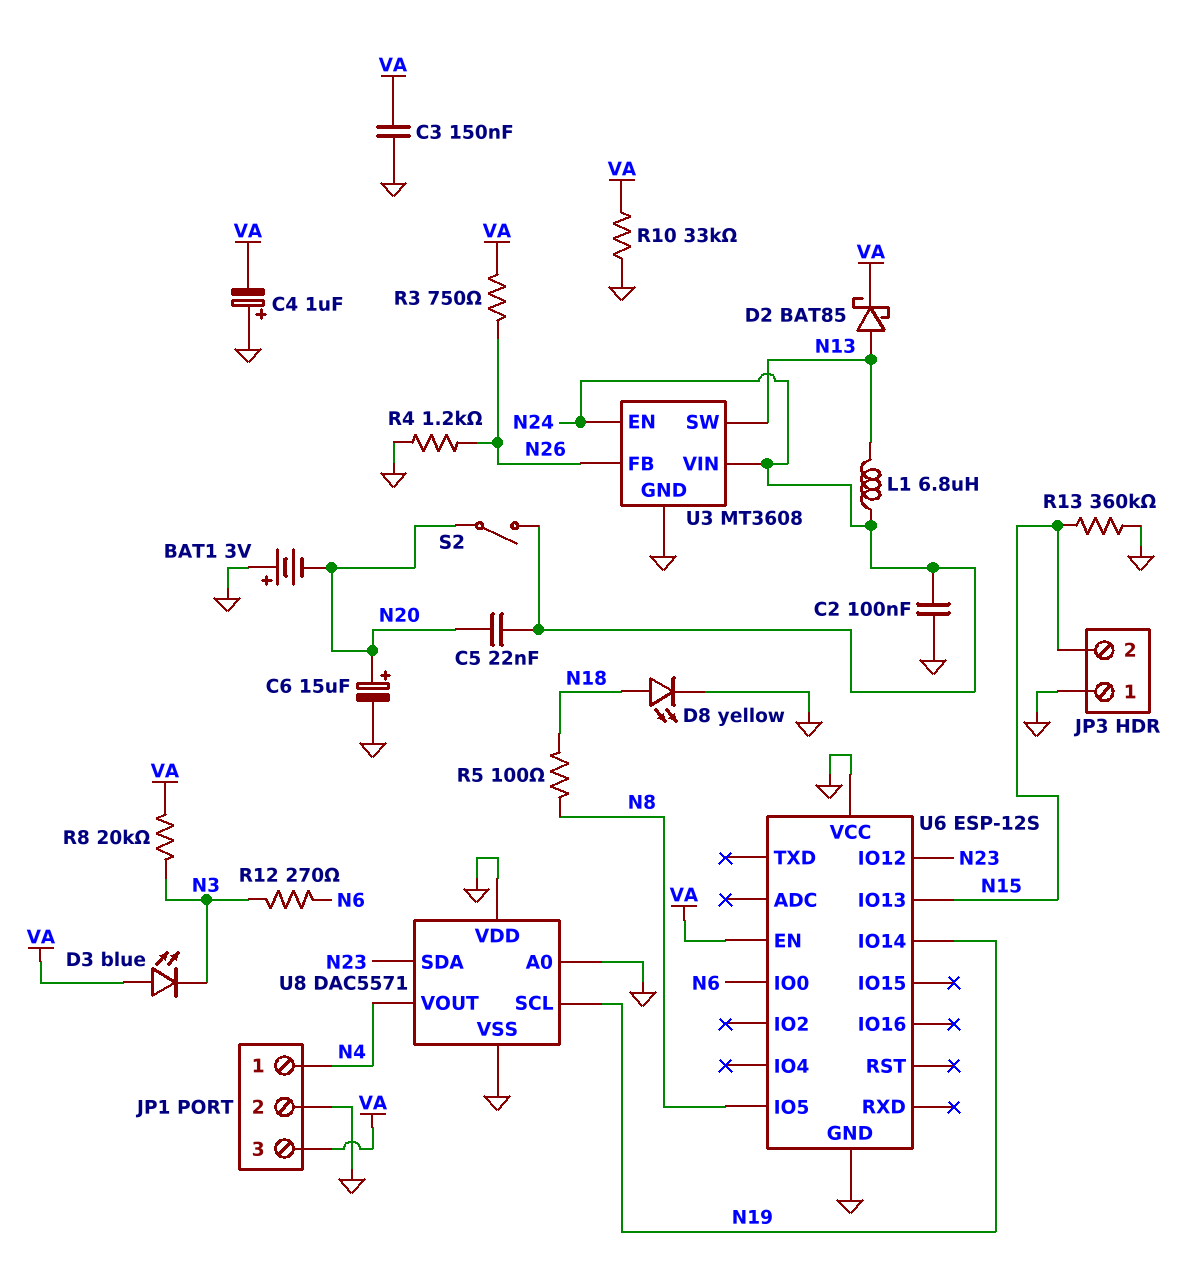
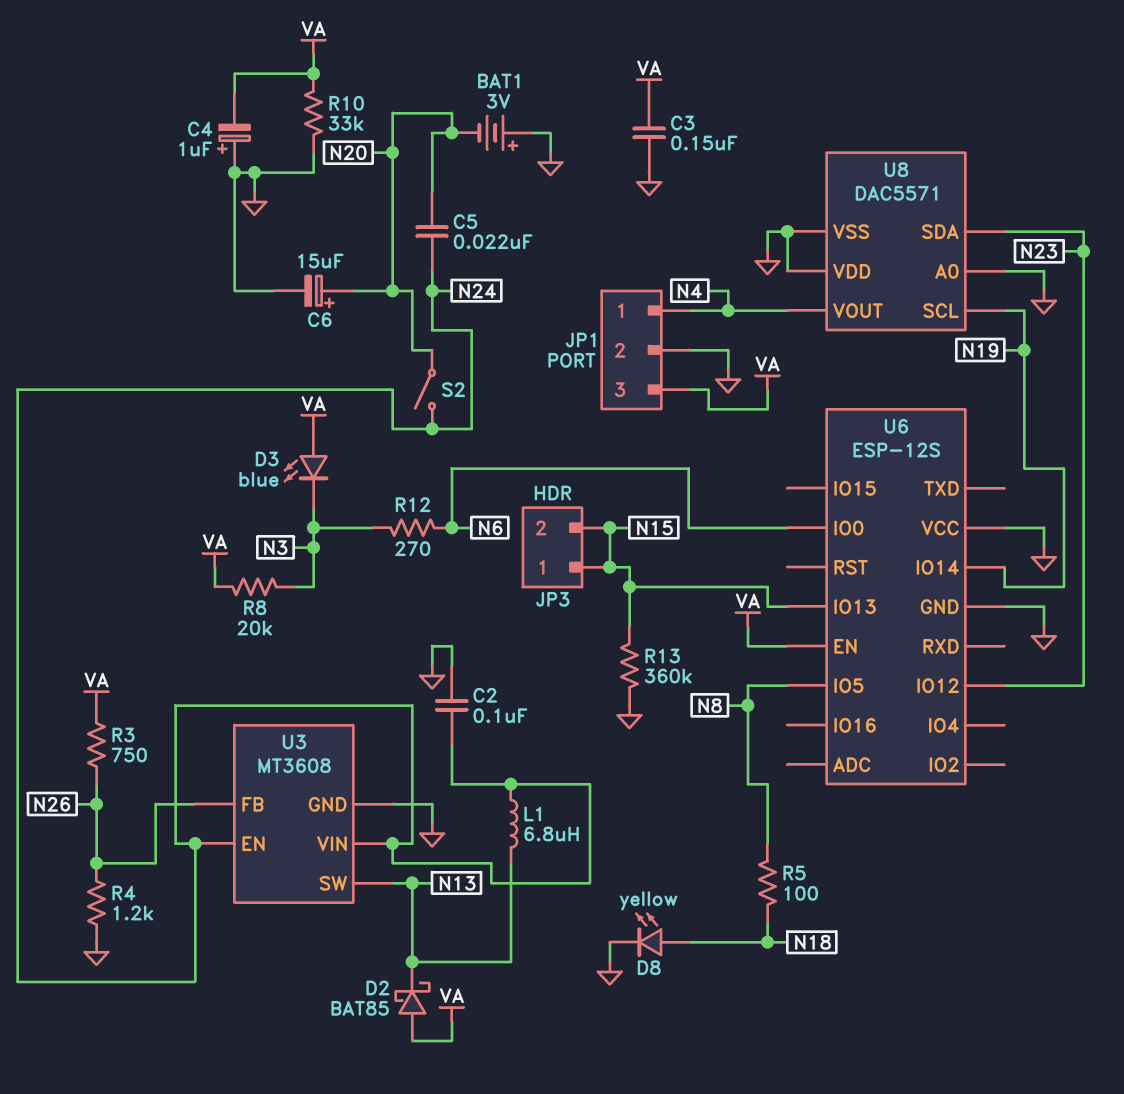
D2: schottky BAT85 (A N13, K VA) -> schottky BAT85 (A VA, K N13)
JP3 pin 1: GND -> N15

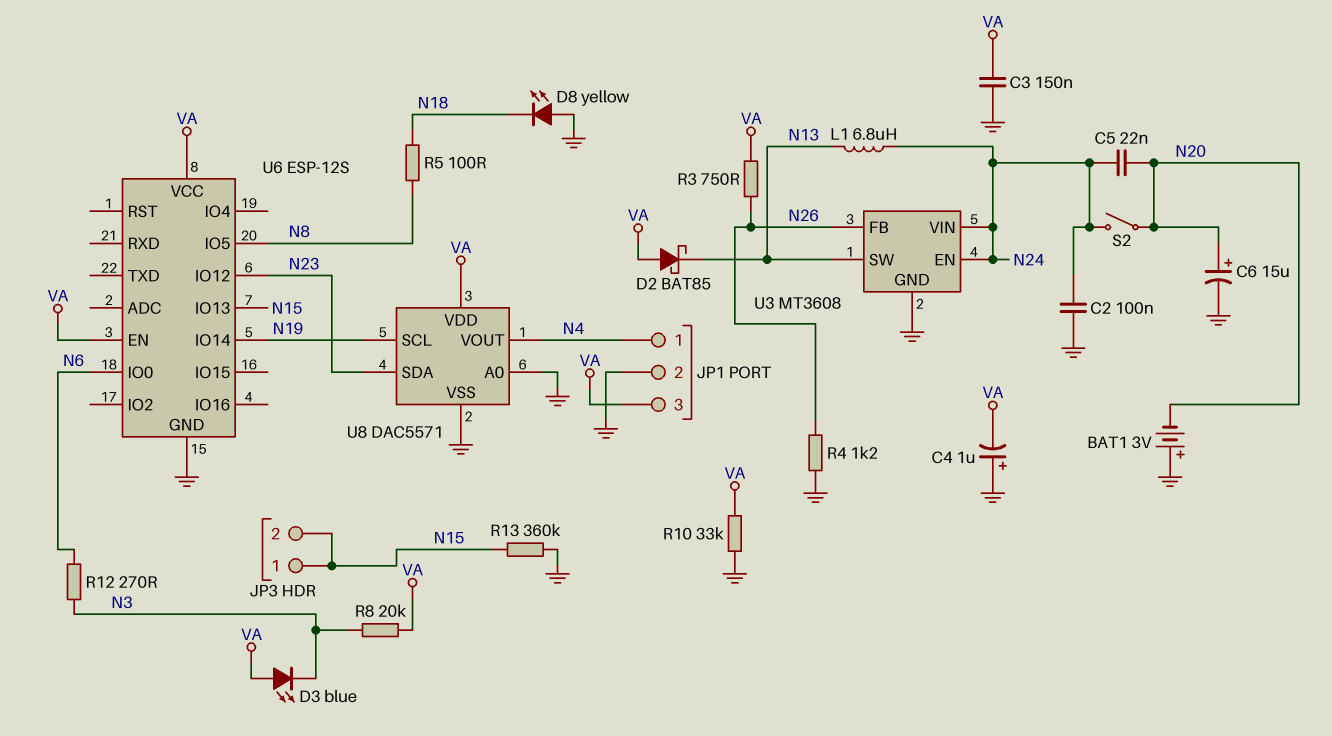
D8: LED yellow (A N18, K GND) -> LED yellow (A GND, K N18)
U6 pin VCC: GND -> VA
U8 pin VDD: GND -> VA

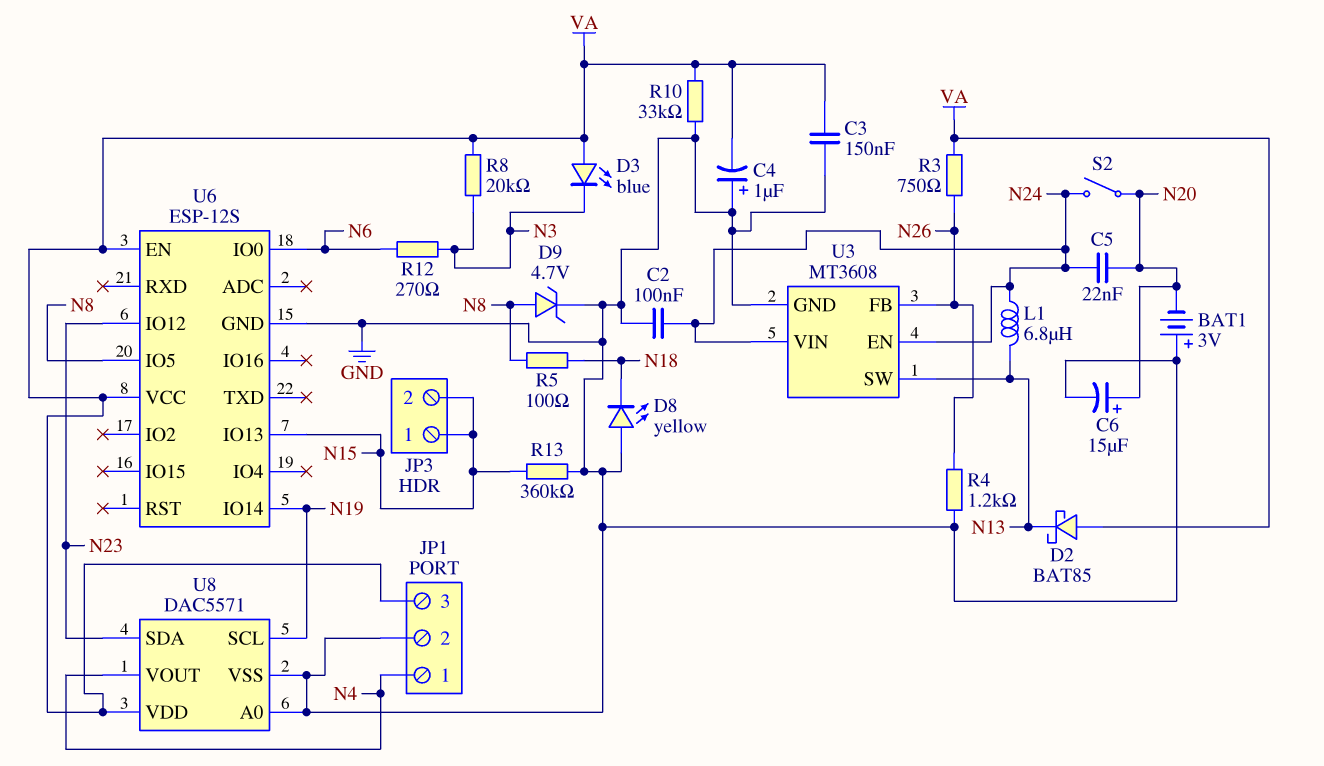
D9: none -> zener 4.7V (A N8, K GND)

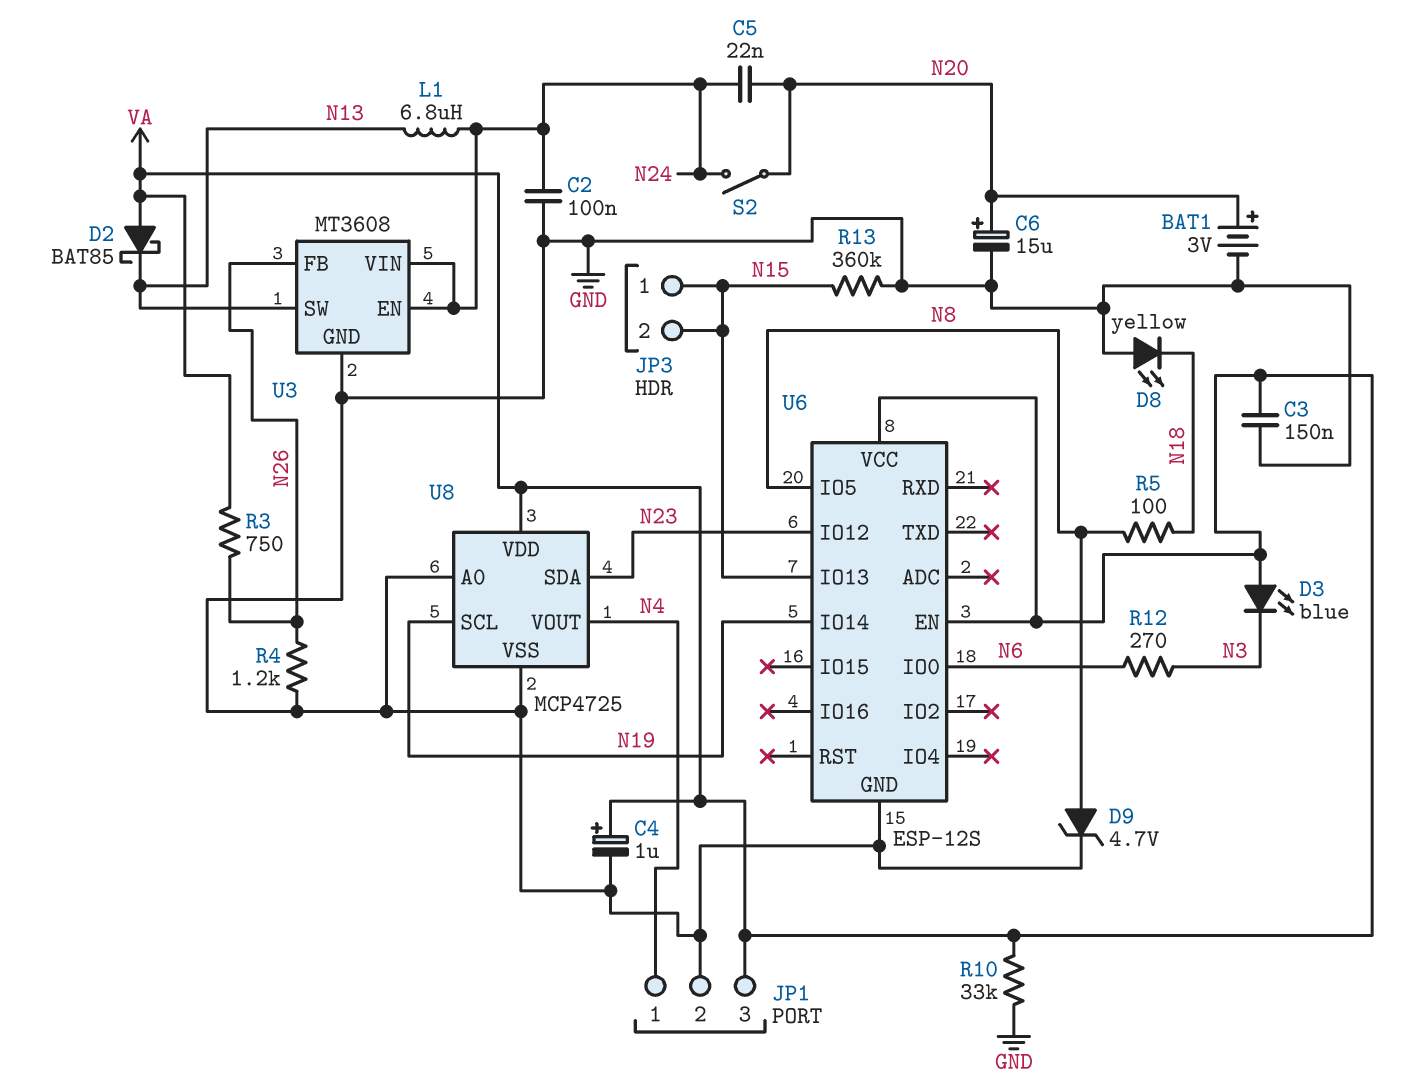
BAT1: 3V (plus GND, minus N20) -> 3V (plus N20, minus GND)
C4: 1uF (plus GND, minus VA) -> 1uF (plus VA, minus GND)
R8: 20k (N3, VA) -> none
U8: DAC5571 -> MCP4725

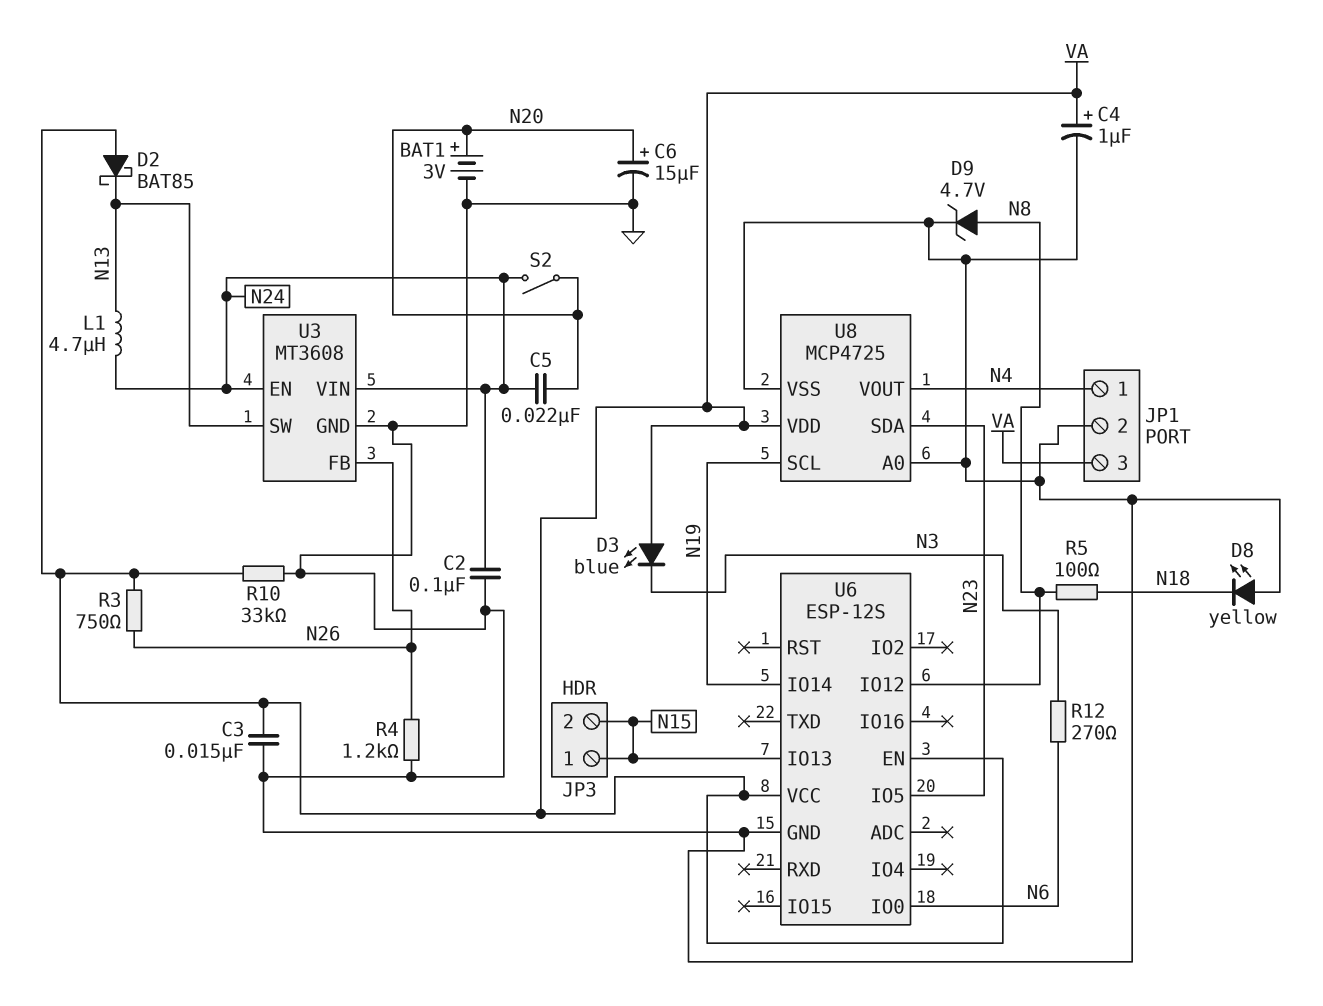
C3: 150nF (GND, VA) -> 15nF (GND, VA)
L1: 6.8uH (N13, N24) -> 4.7uH (N13, N24)
R13: 360k (GND, N15) -> none
U6 pin IO5: N8 -> N23
U6 pin IO12: N23 -> N8

